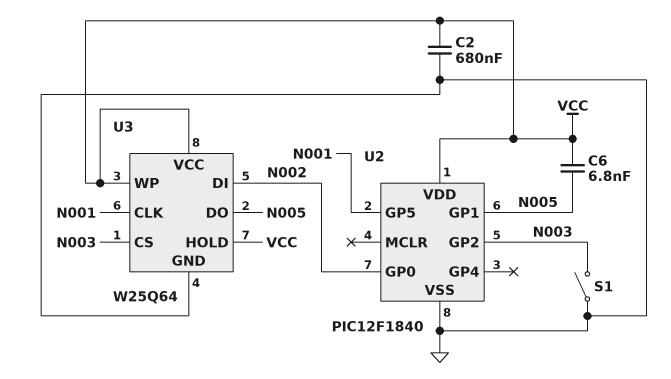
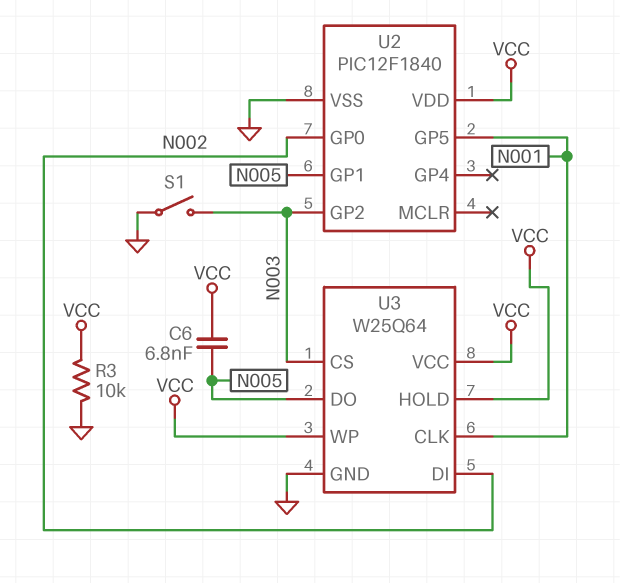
C2: 680nF (GND, VCC) -> none
R3: none -> 10k (GND, VCC)

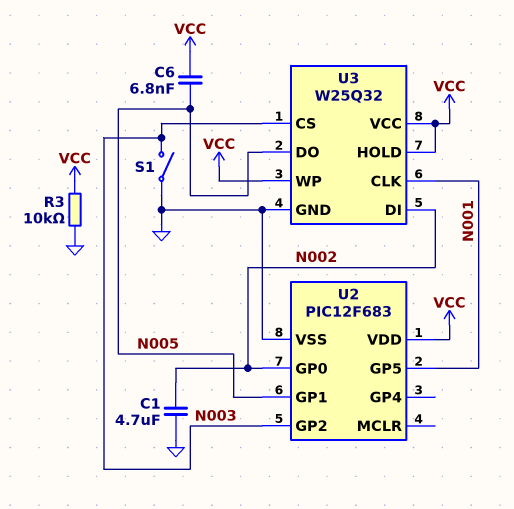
C1: none -> 4.7uF (GND, N002)
U2: PIC12F1840 -> PIC12F683
U3: W25Q64 -> W25Q32

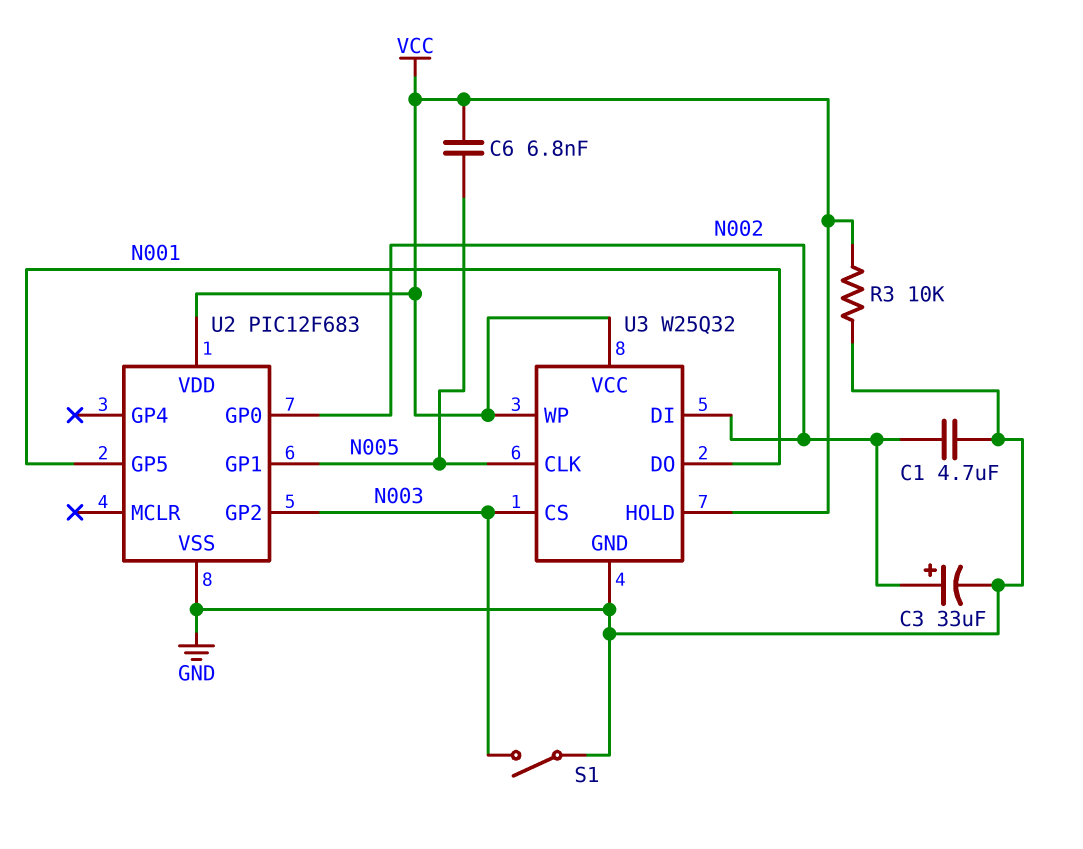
C3: none -> 33uF (plus N002, minus GND)
U3 pin CLK: N001 -> N005
U3 pin DO: N005 -> N001

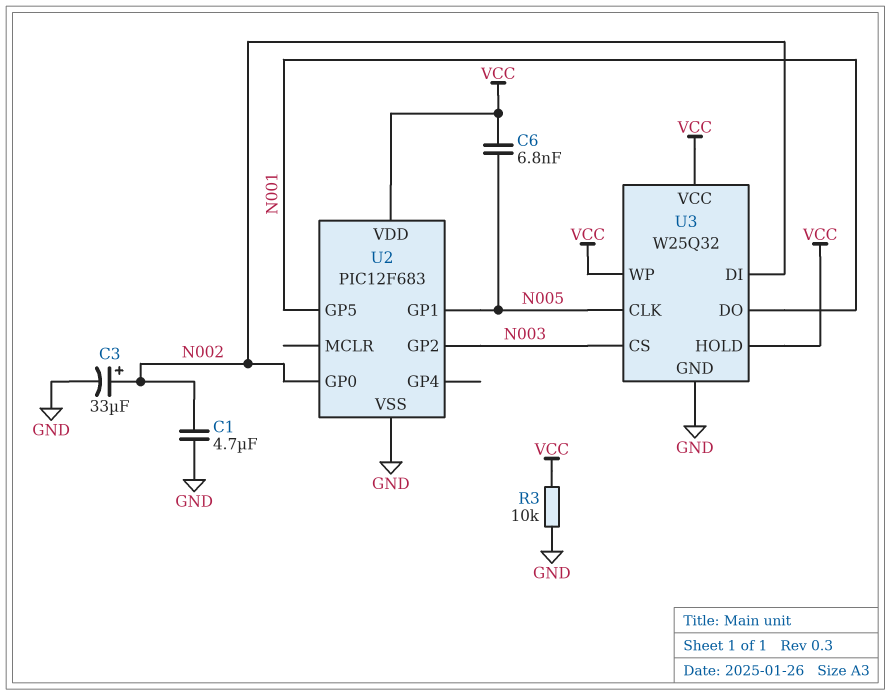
S1: switch (GND, N003) -> none

